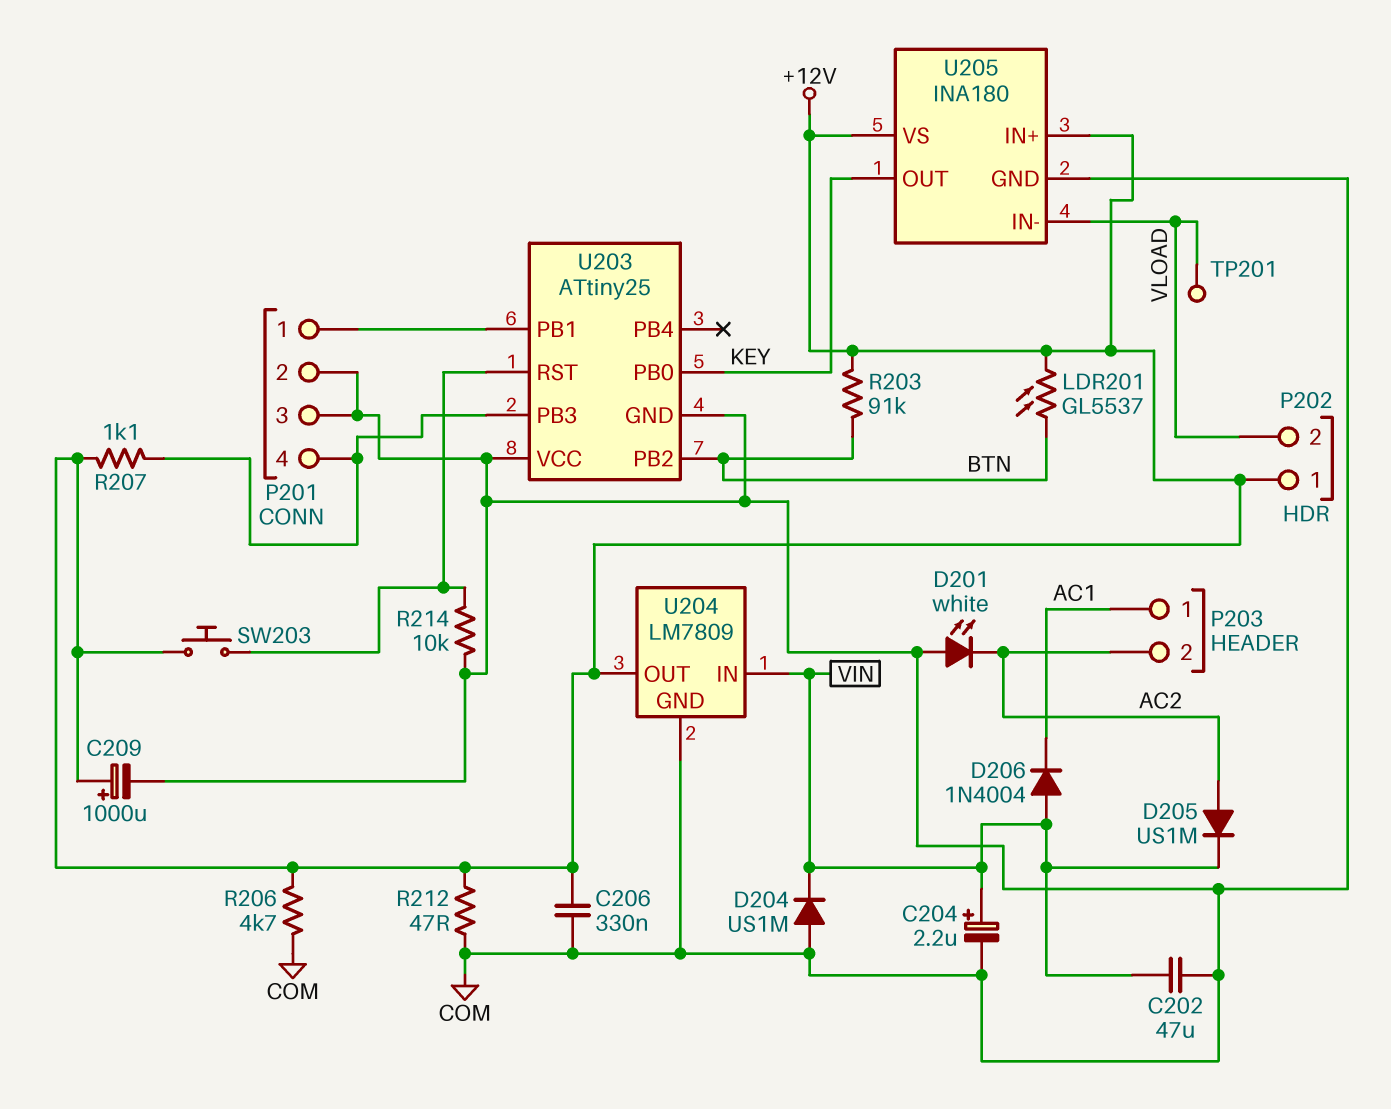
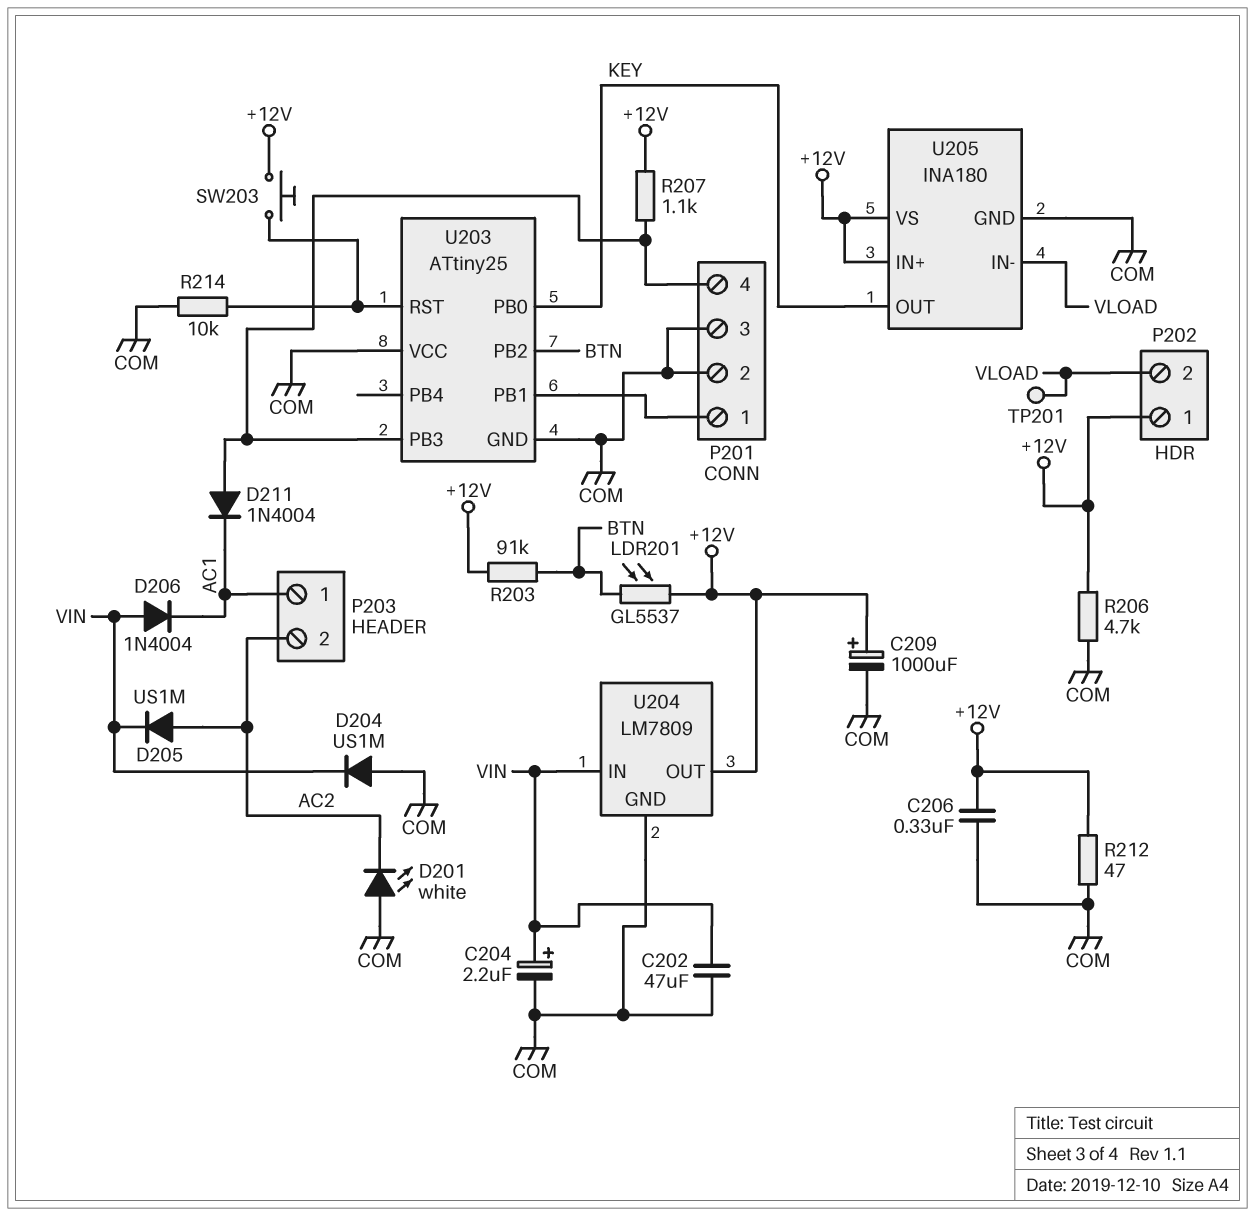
D211: none -> diode 1N4004 (A P201/4, K AC1)

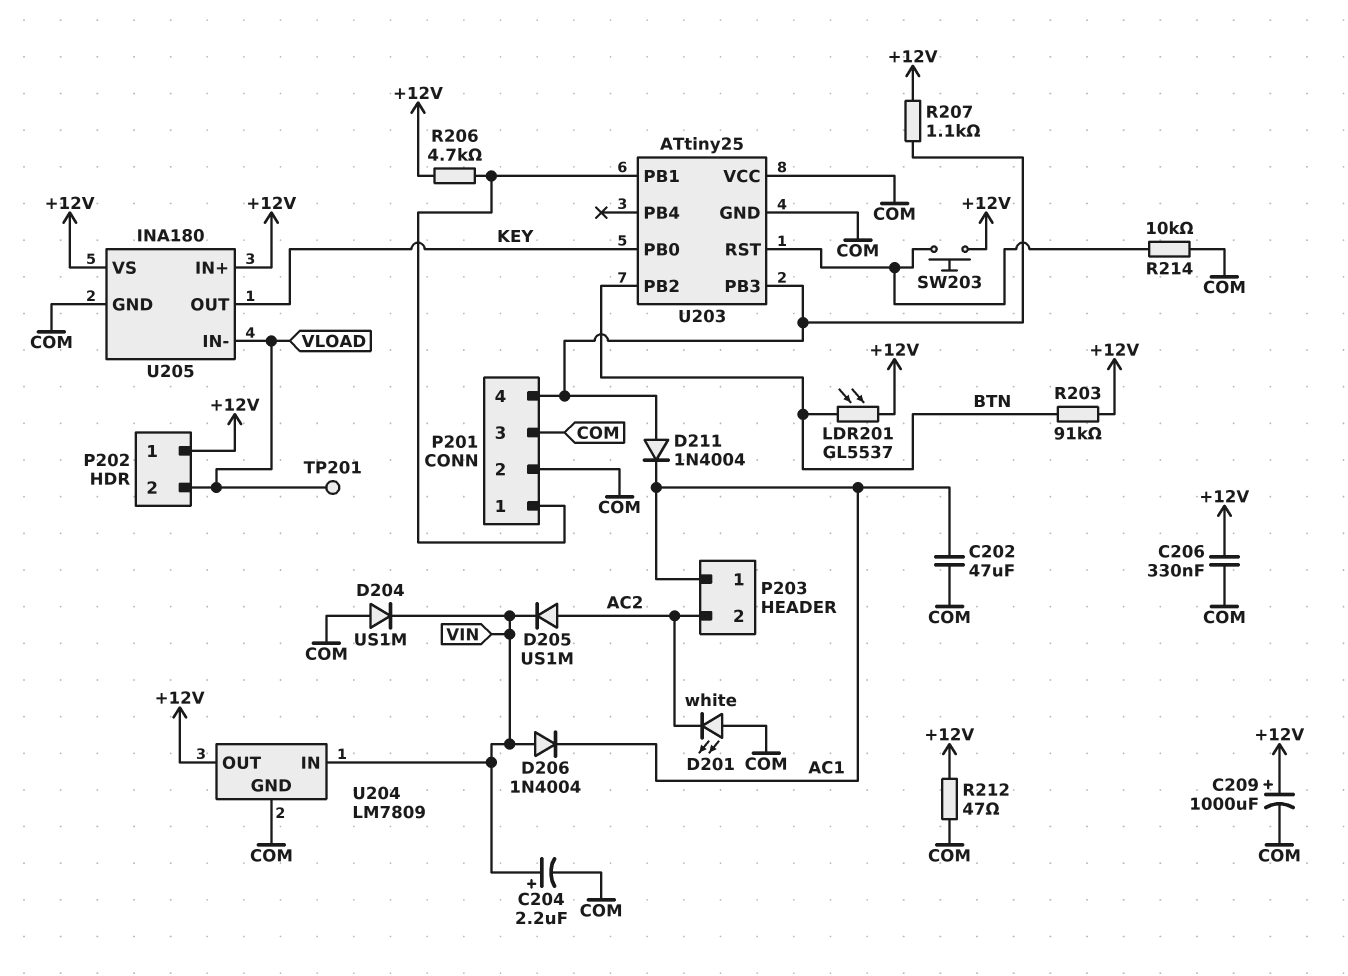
C202: 47uF (COM, VIN) -> 47uF (AC1, COM)
R206: 4.7k (+12V, COM) -> 4.7k (+12V, P201/1)

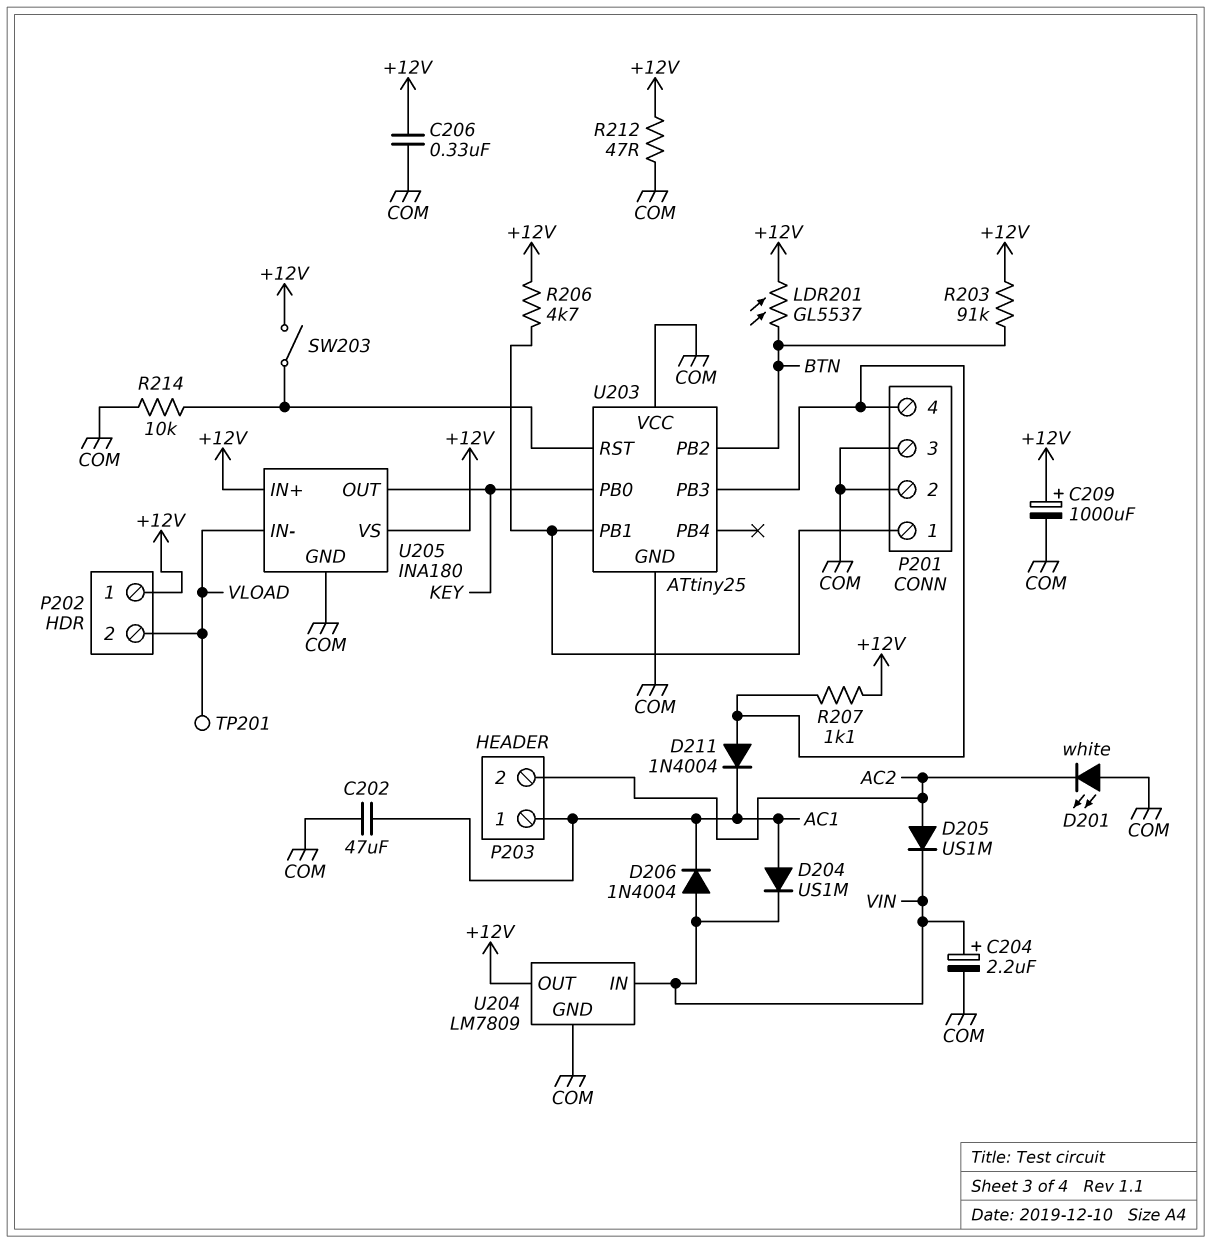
D204: diode US1M (A COM, K VIN) -> diode US1M (A AC1, K VIN)
SW203: button (+12V, U203/RST) -> switch (+12V, U203/RST)

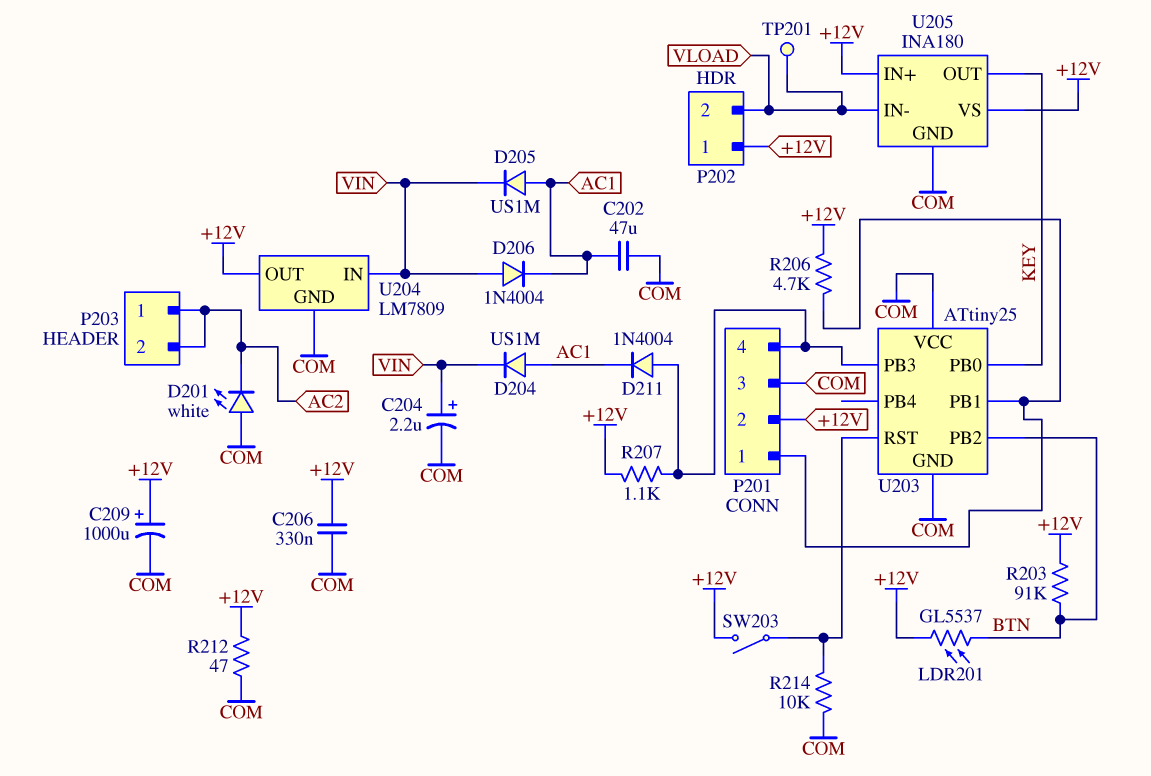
D205: diode US1M (A AC2, K VIN) -> diode US1M (A AC1, K VIN)
P201 pin 2: COM -> +12V
P203 pin 1: AC1 -> AC2

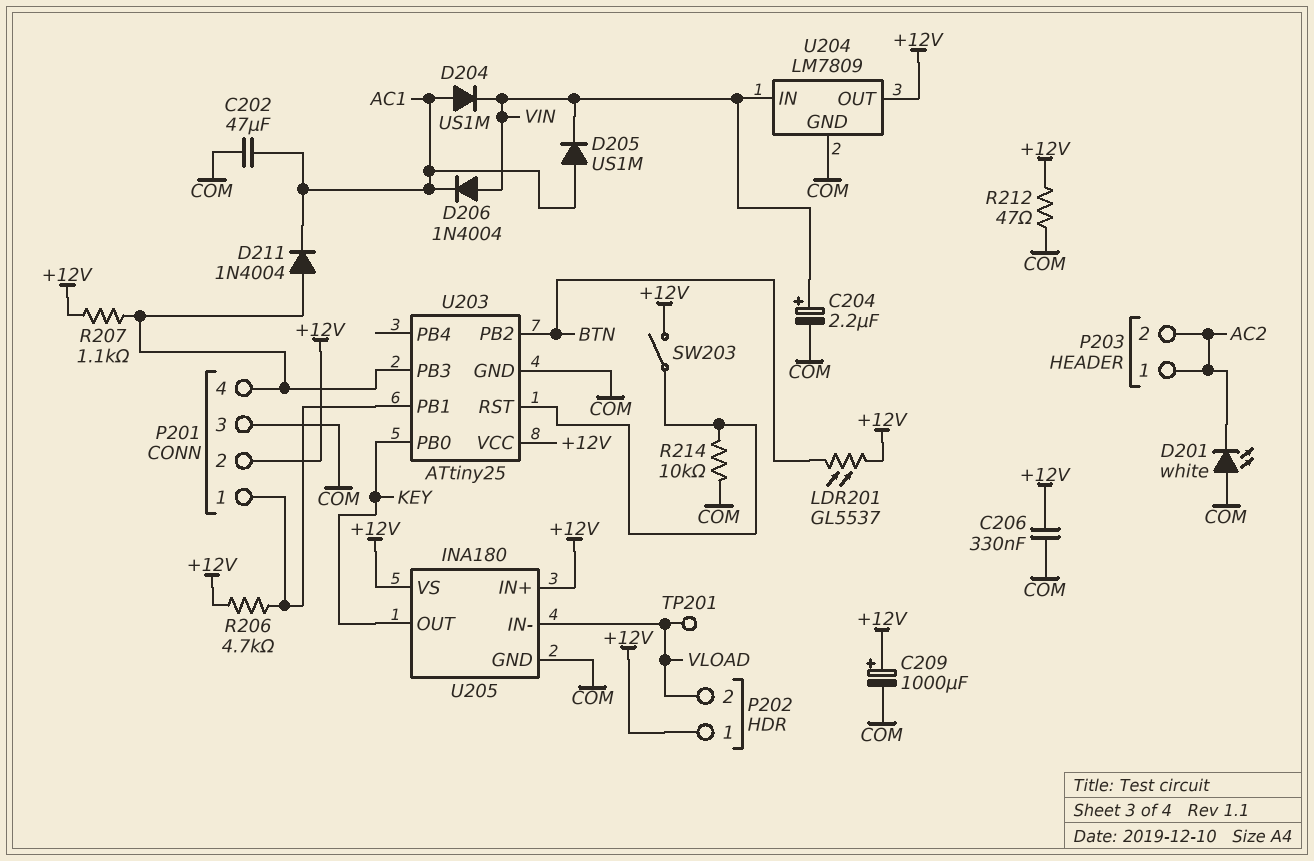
R203: 91k (+12V, BTN) -> none
U203 pin VCC: COM -> +12V

